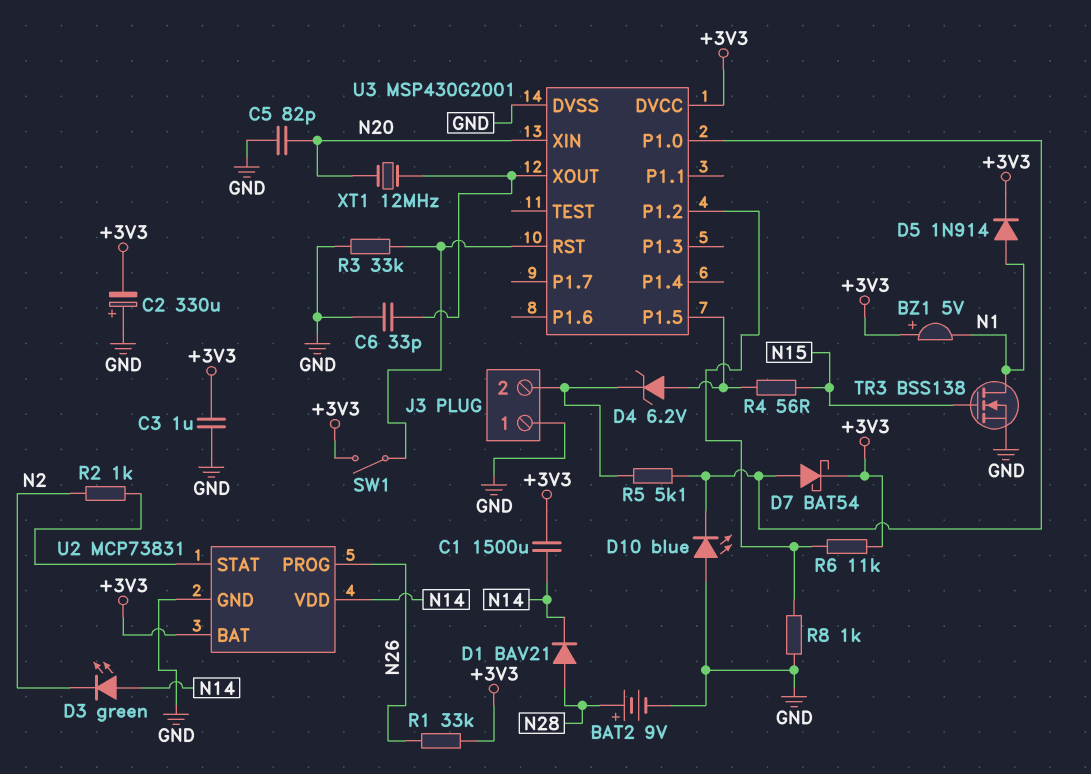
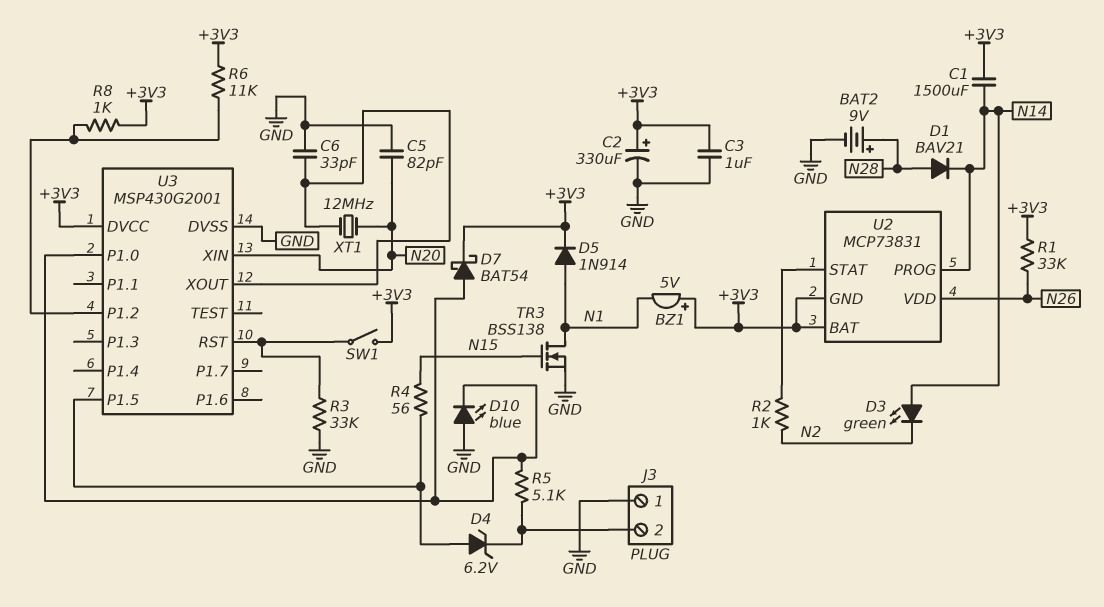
C2: 330uF (plus GND, minus +3V3) -> 330uF (plus +3V3, minus GND)
R8: 1k (GND, U3/P1.2) -> 1k (+3V3, U3/P1.2)
U2 pin GND: GND -> +3V3
U2 pin PROG: N26 -> N14
U2 pin VDD: N14 -> N26

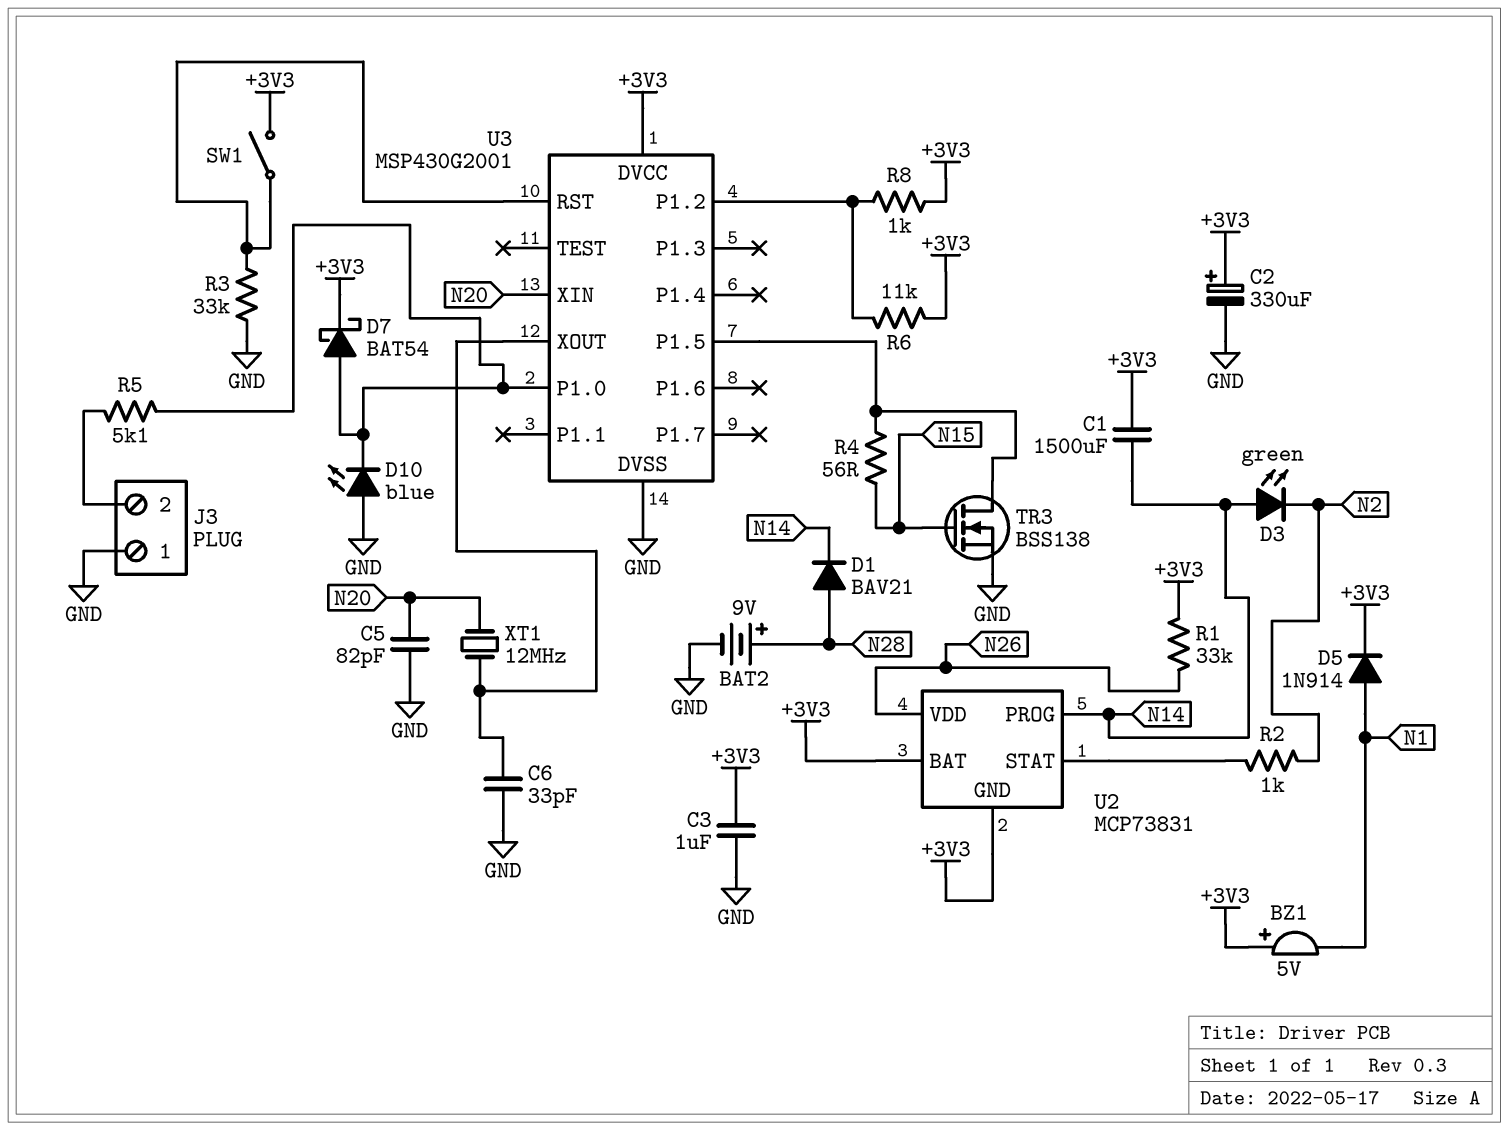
D4: zener 6.2V (A U3/P1.5, K J3/2) -> none
TR3: NMOS BSS138 (G N15, D N1, S GND) -> NMOS BSS138 (G N15, D U3/P1.5, S GND)

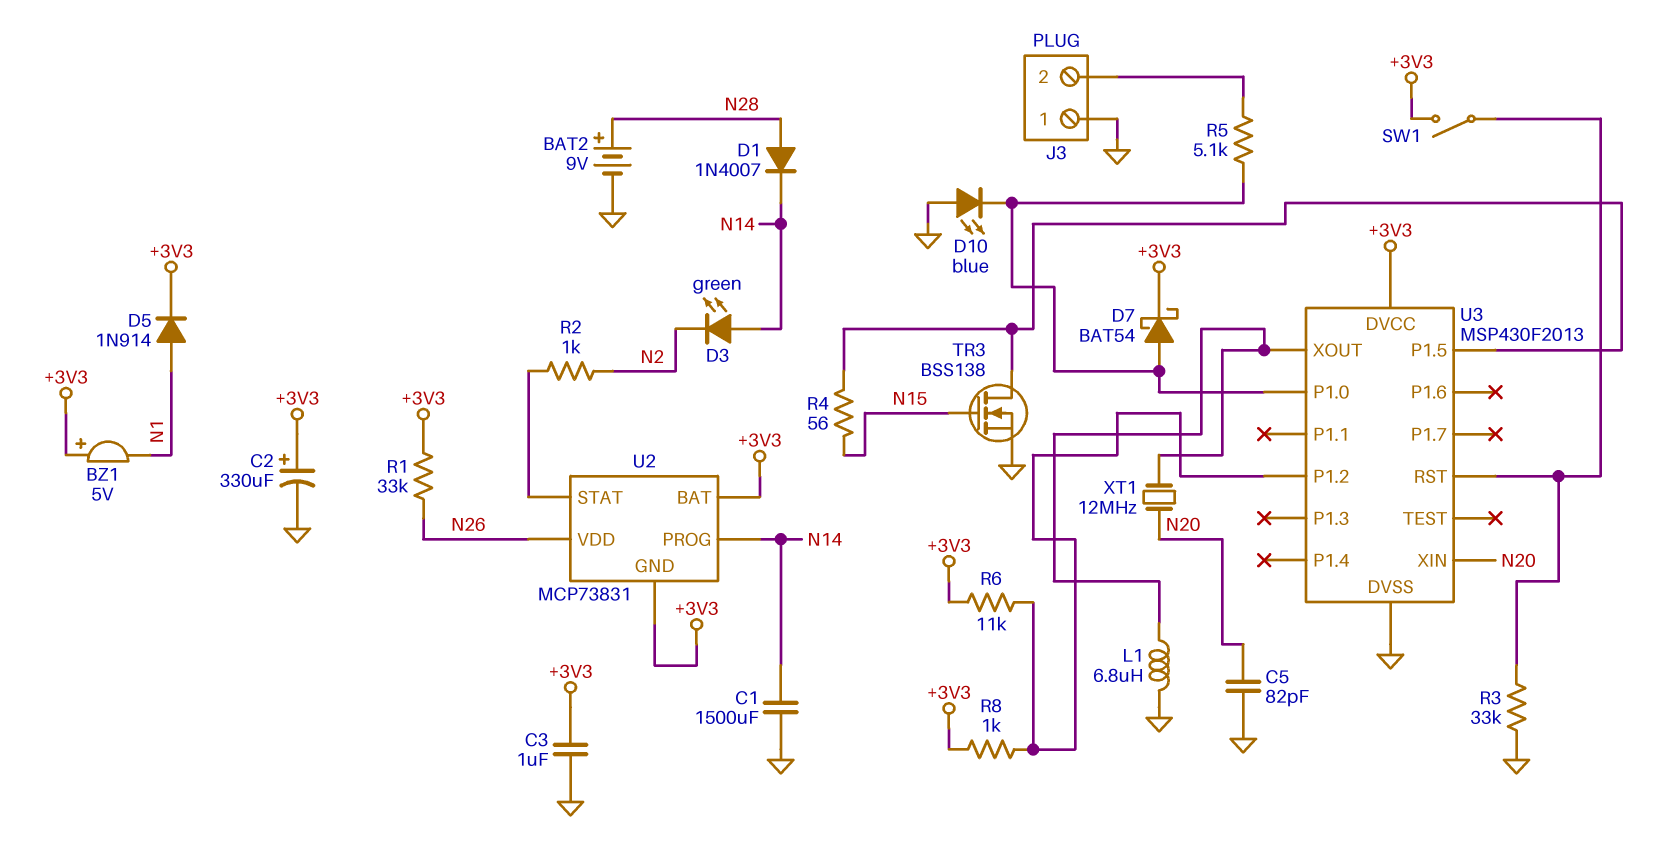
C1: 1500uF (+3V3, N14) -> 1500uF (GND, N14)
C6: 33pF (GND, U3/XOUT) -> none
D1: diode BAV21 (A N28, K N14) -> diode 1N4007 (A N28, K N14)
L1: none -> 6.8uH (GND, U3/XOUT)
U3: MSP430G2001 -> MSP430F2013

